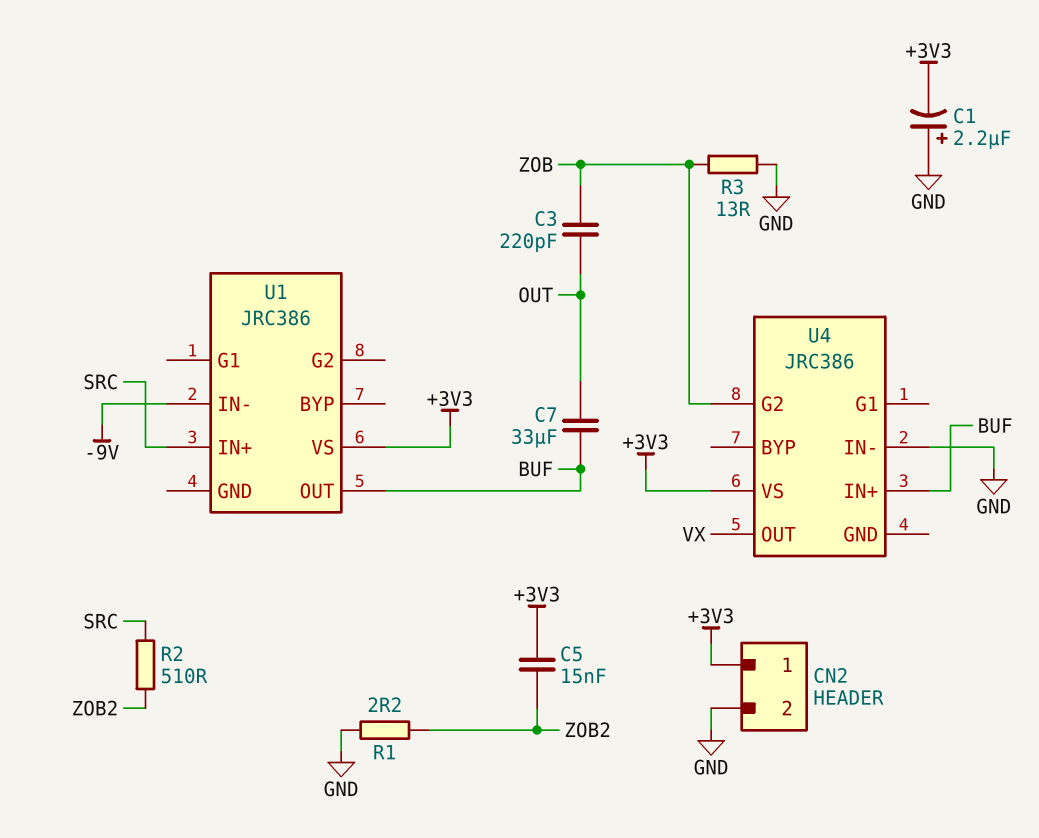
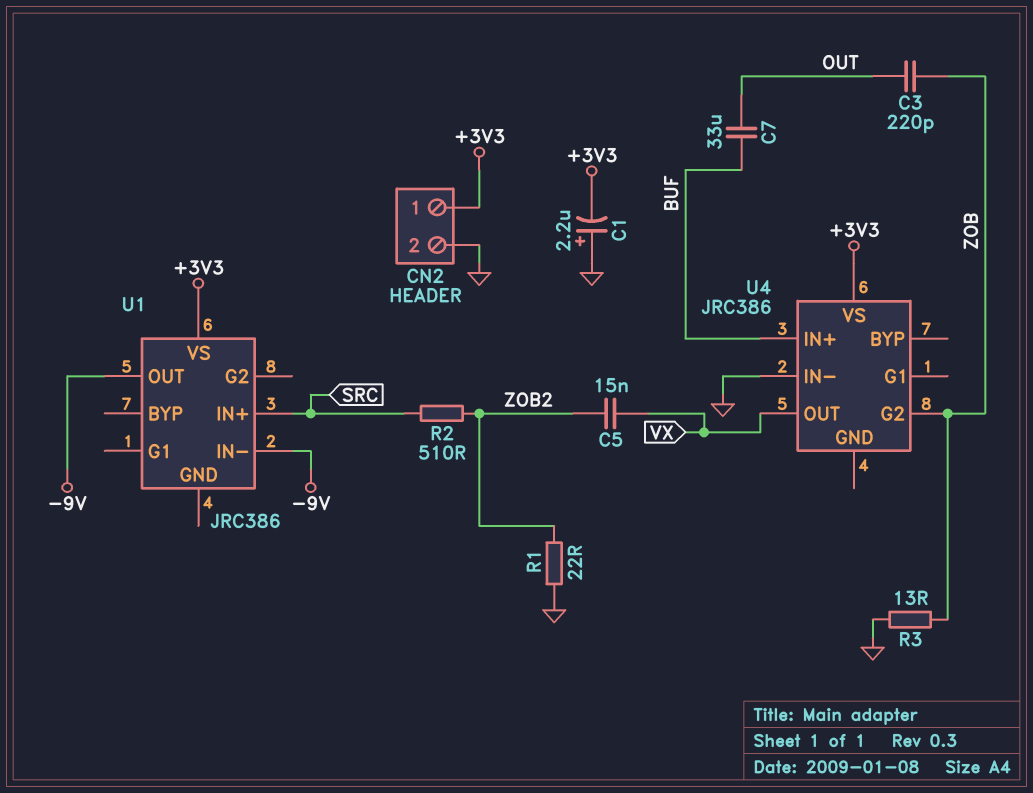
C5: 15nF (+3V3, ZOB2) -> 15nF (VX, ZOB2)
R1: 2.2 (GND, ZOB2) -> 22 (GND, ZOB2)
U1 pin OUT: BUF -> -9V

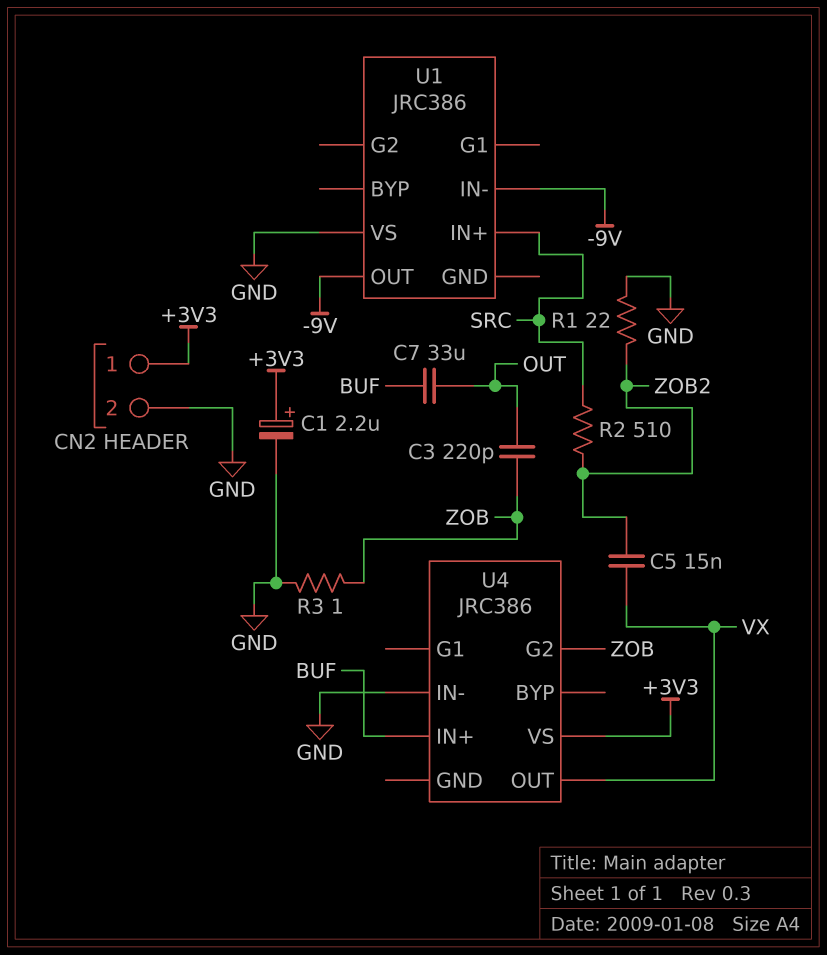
C1: 2.2uF (plus GND, minus +3V3) -> 2.2uF (plus +3V3, minus GND)
R3: 13 (GND, ZOB) -> 1 (GND, ZOB)
U1 pin VS: +3V3 -> GND

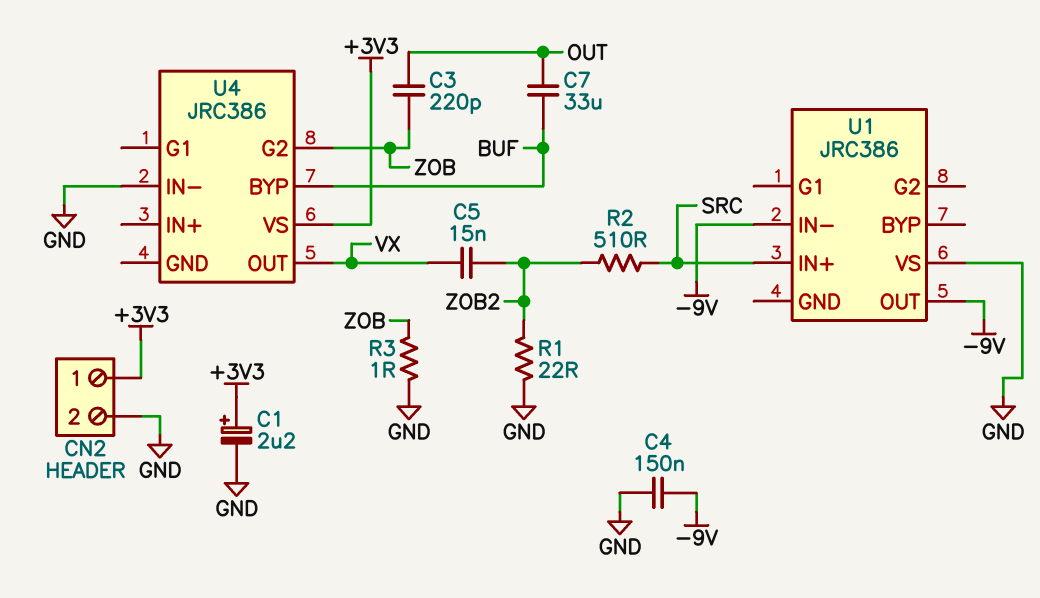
C4: none -> 150nF (-9V, GND)
U4 pin BYP: none -> BUF
U4 pin IN+: BUF -> none

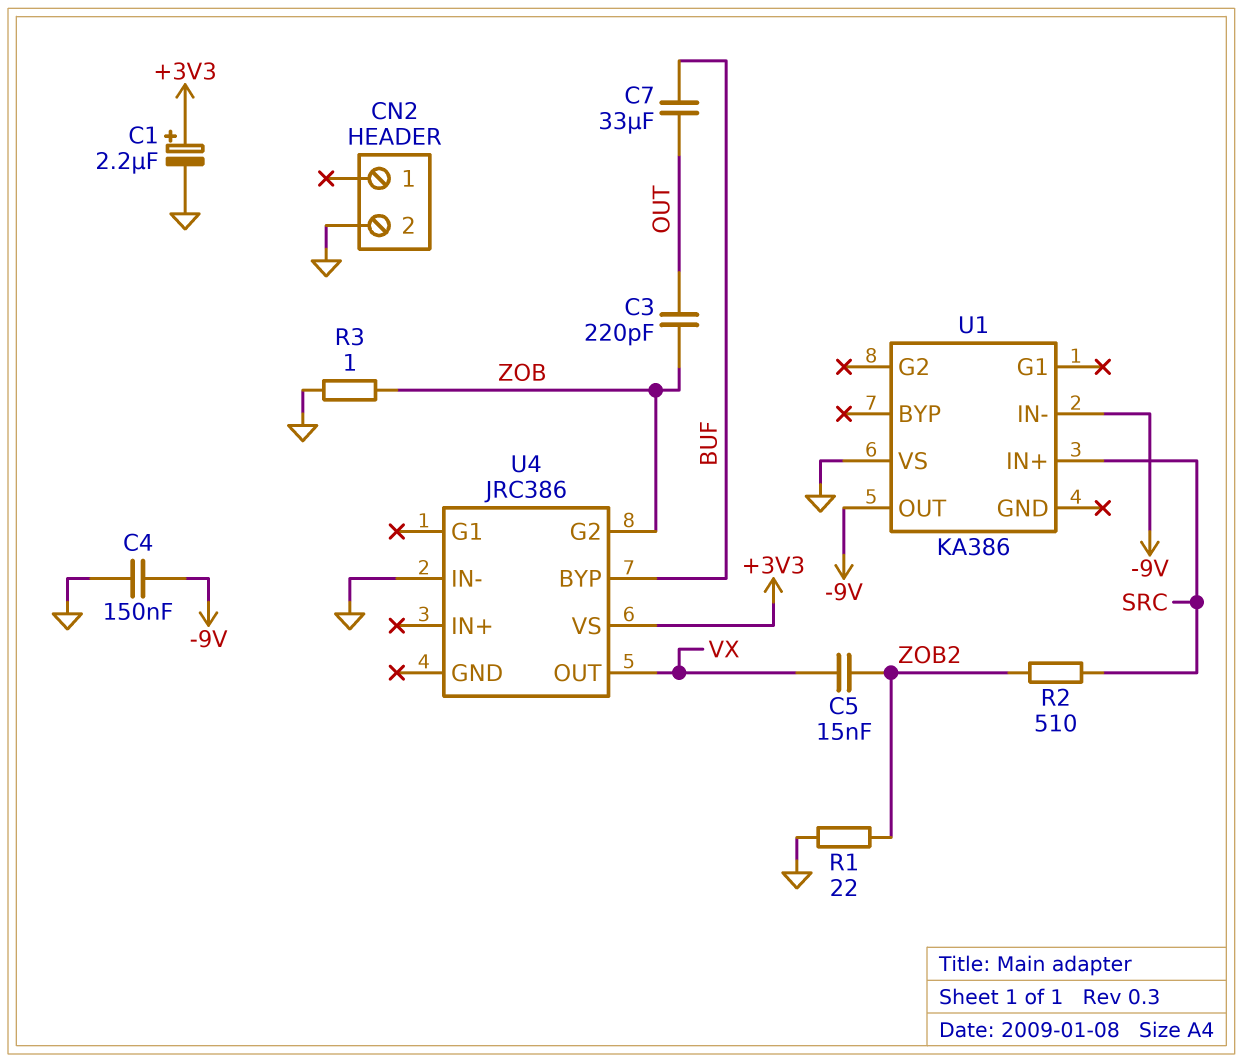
CN2 pin 1: +3V3 -> none
U1: JRC386 -> KA386

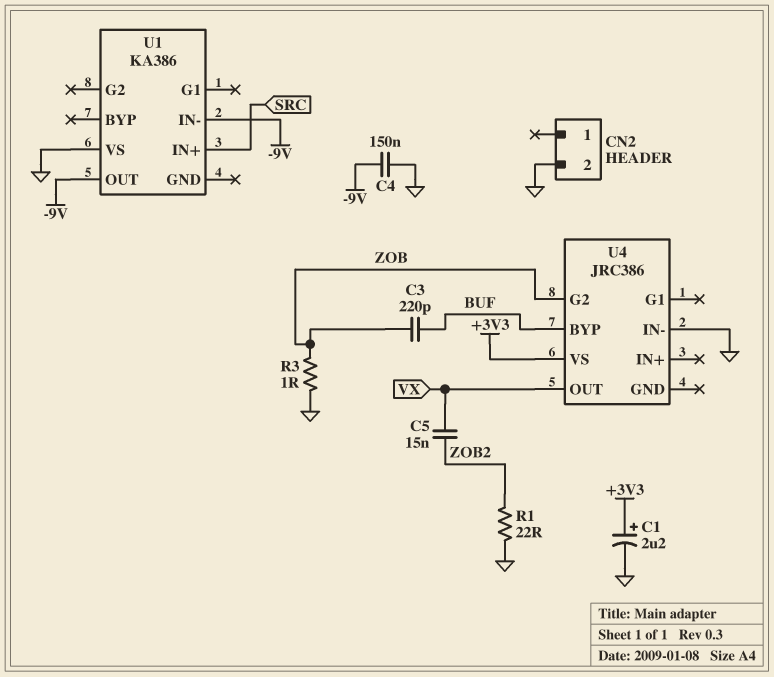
C3: 220pF (OUT, ZOB) -> 220pF (BUF, ZOB)
C7: 33uF (BUF, OUT) -> none
R2: 510 (SRC, ZOB2) -> none

